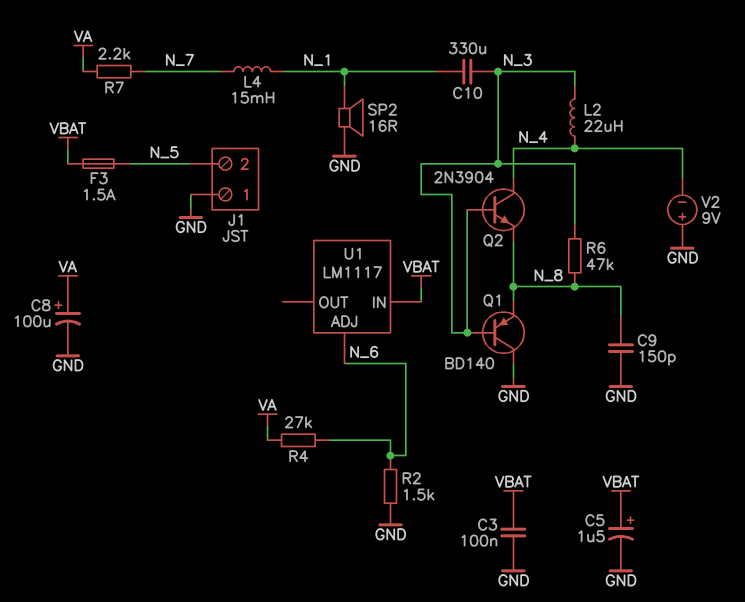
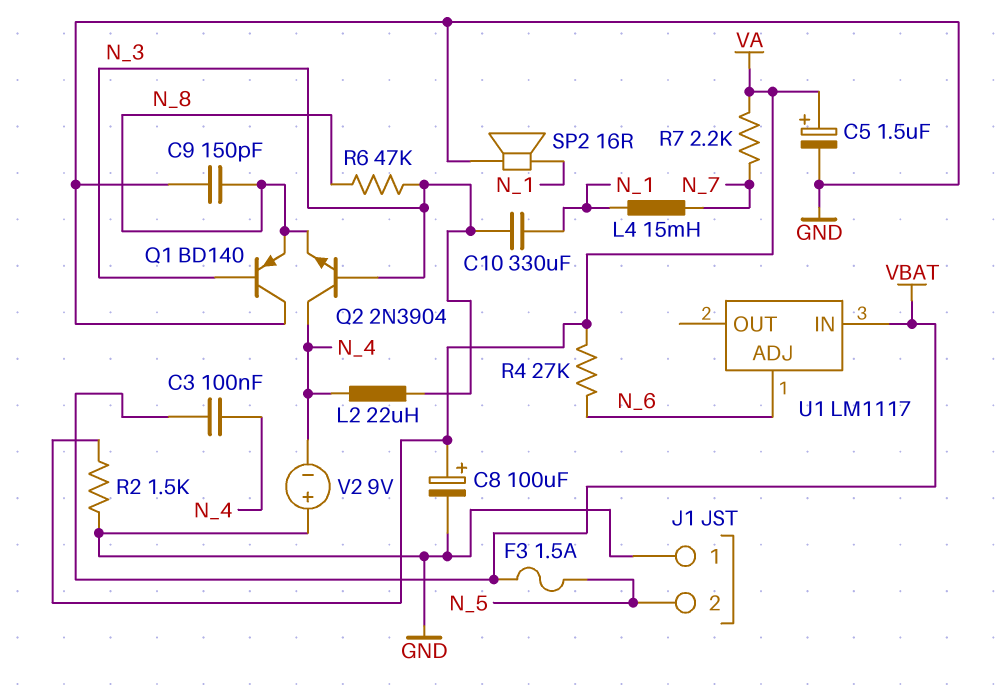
C3: 100nF (GND, VBAT) -> 100nF (N_4, VBAT)
C5: 1.5uF (plus VBAT, minus GND) -> 1.5uF (plus VA, minus GND)
R2: 1.5k (GND, N_6) -> 1.5k (GND, VA)

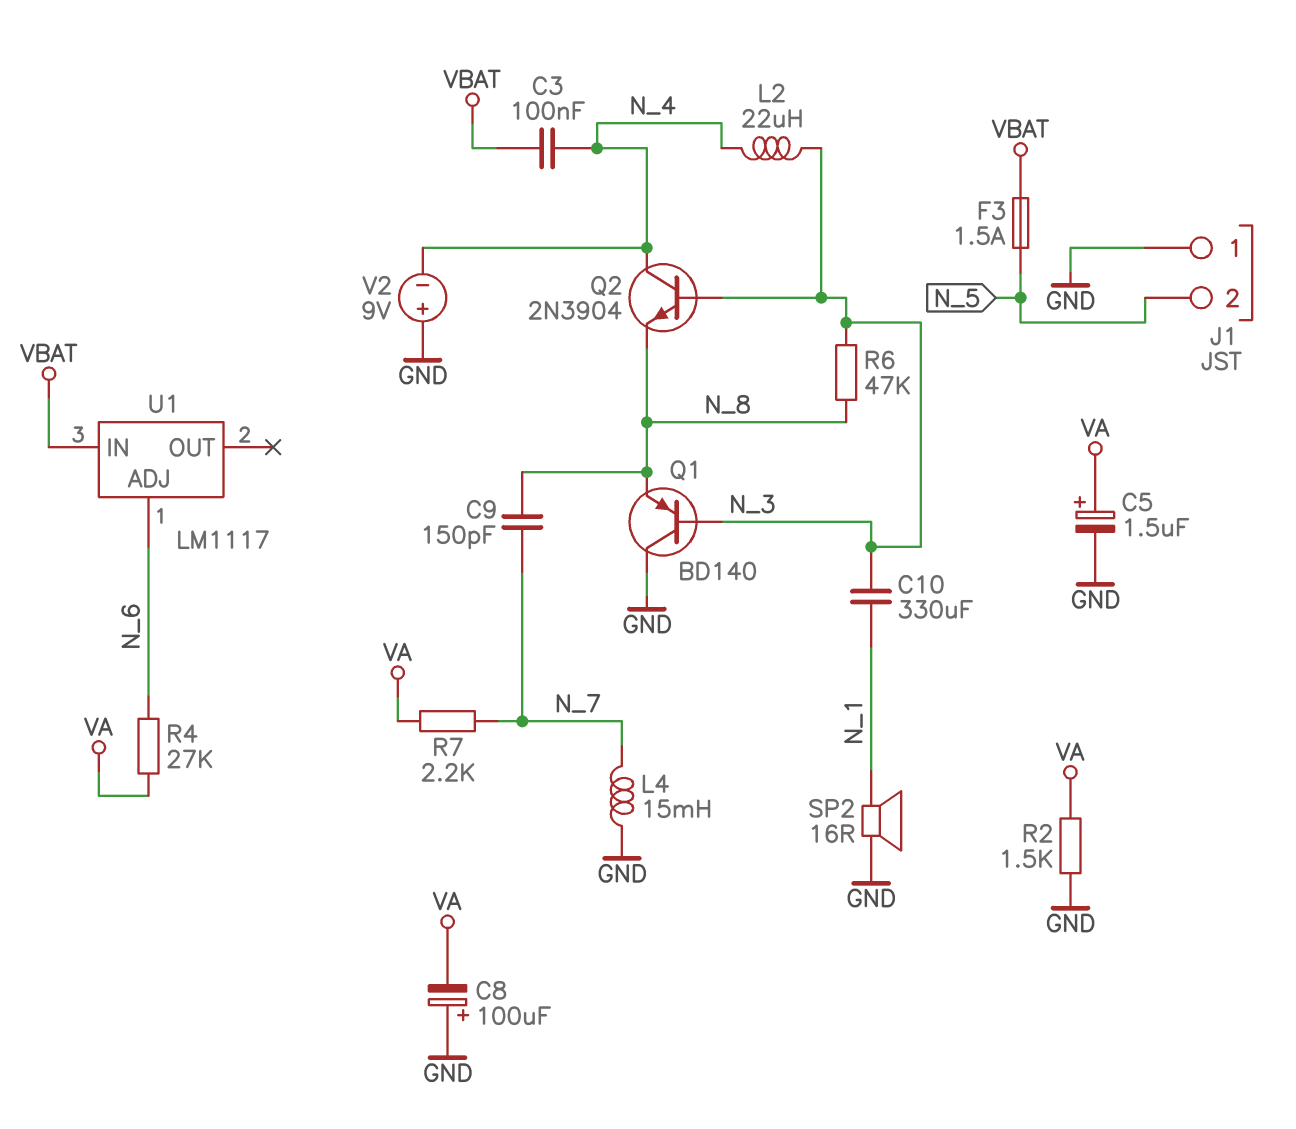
C8: 100uF (plus VA, minus GND) -> 100uF (plus GND, minus VA)
C9: 150pF (GND, N_8) -> 150pF (N_7, N_8)
L4: 15mH (N_1, N_7) -> 15mH (GND, N_7)

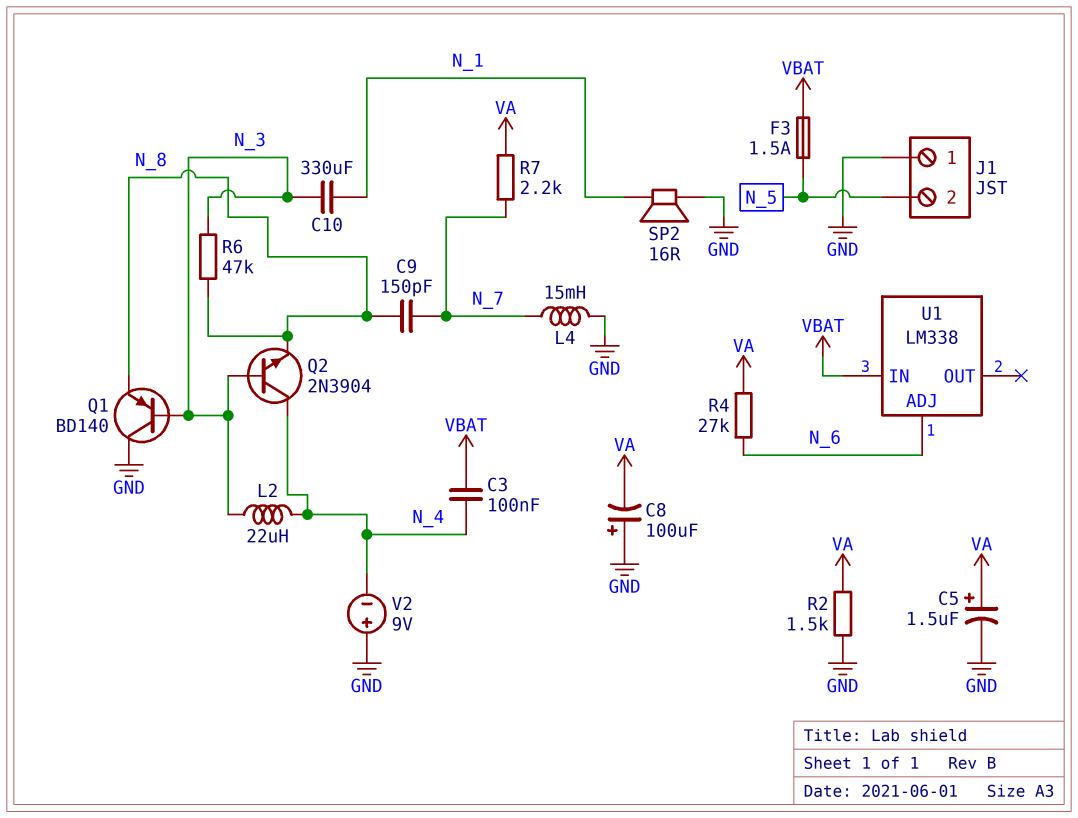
U1: LM1117 -> LM338

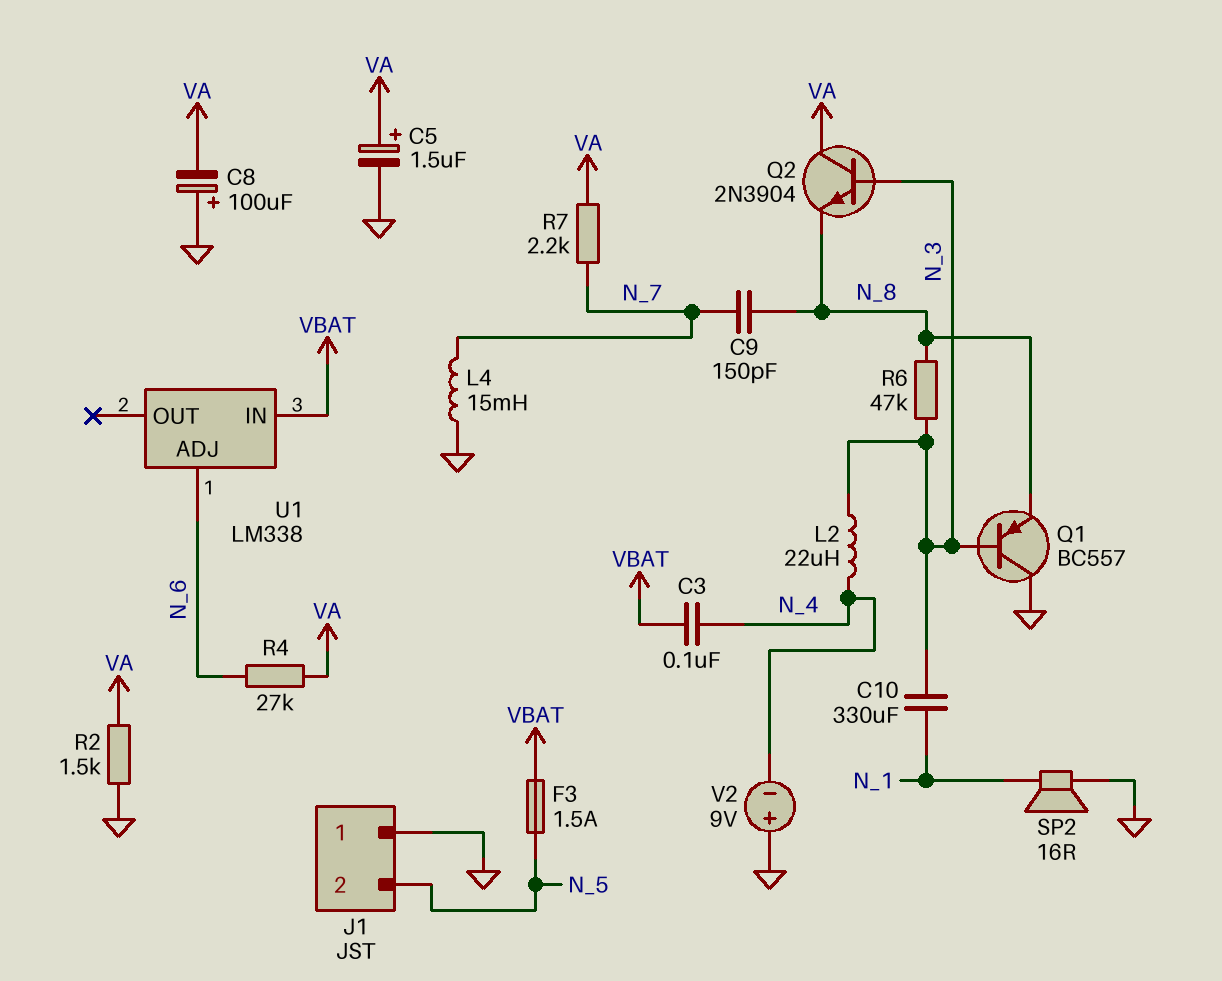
Q1: PNP BD140 (B N_3, C GND, E N_8) -> PNP BC557 (B N_3, C GND, E N_8)
Q2: NPN 2N3904 (B N_3, C N_4, E N_8) -> NPN 2N3904 (B N_3, C VA, E N_8)

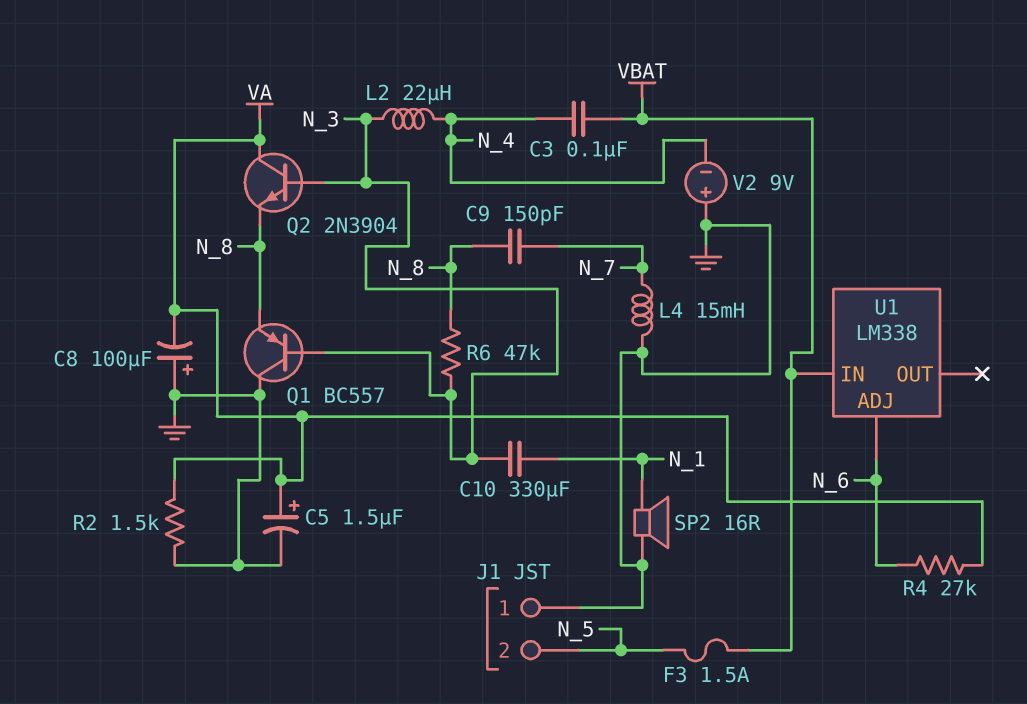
R7: 2.2k (N_7, VA) -> none

